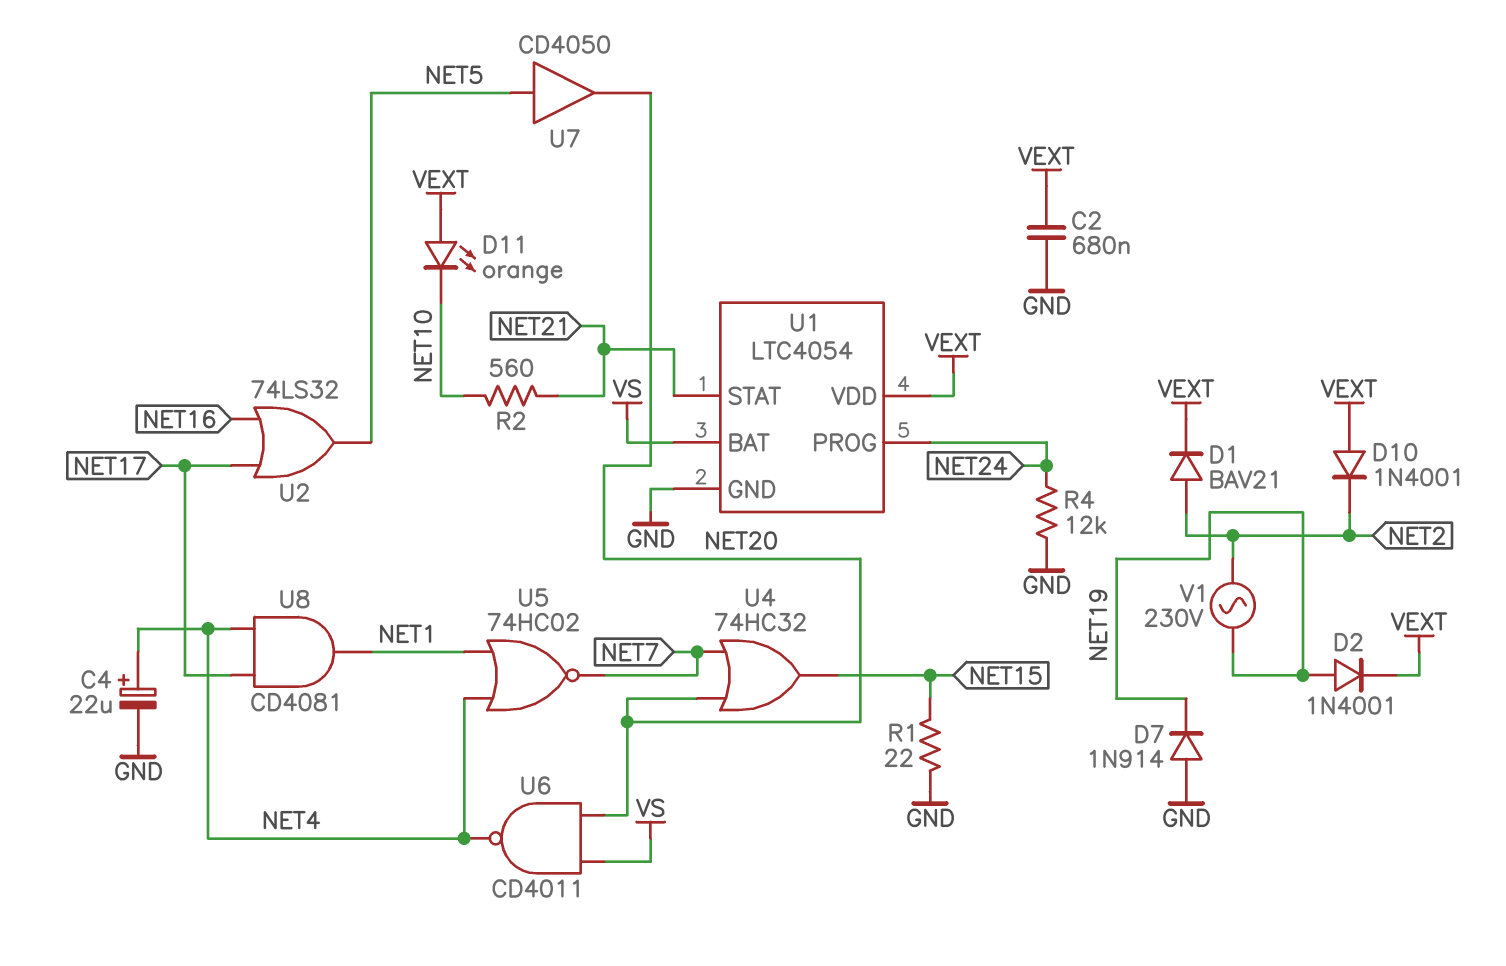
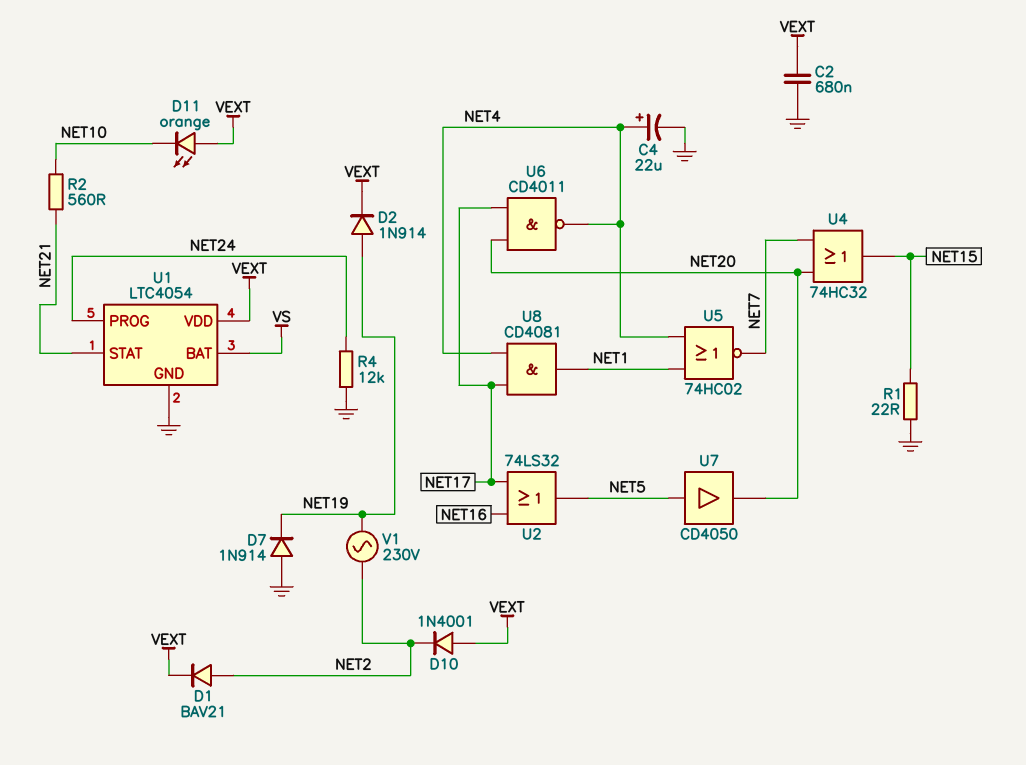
D2: diode 1N4001 (A NET19, K VEXT) -> diode 1N914 (A NET19, K VEXT)
U6: NAND CD4011 (in NET20, in VS, out NET4) -> NAND CD4011 (in NET17, in NET20, out NET4)

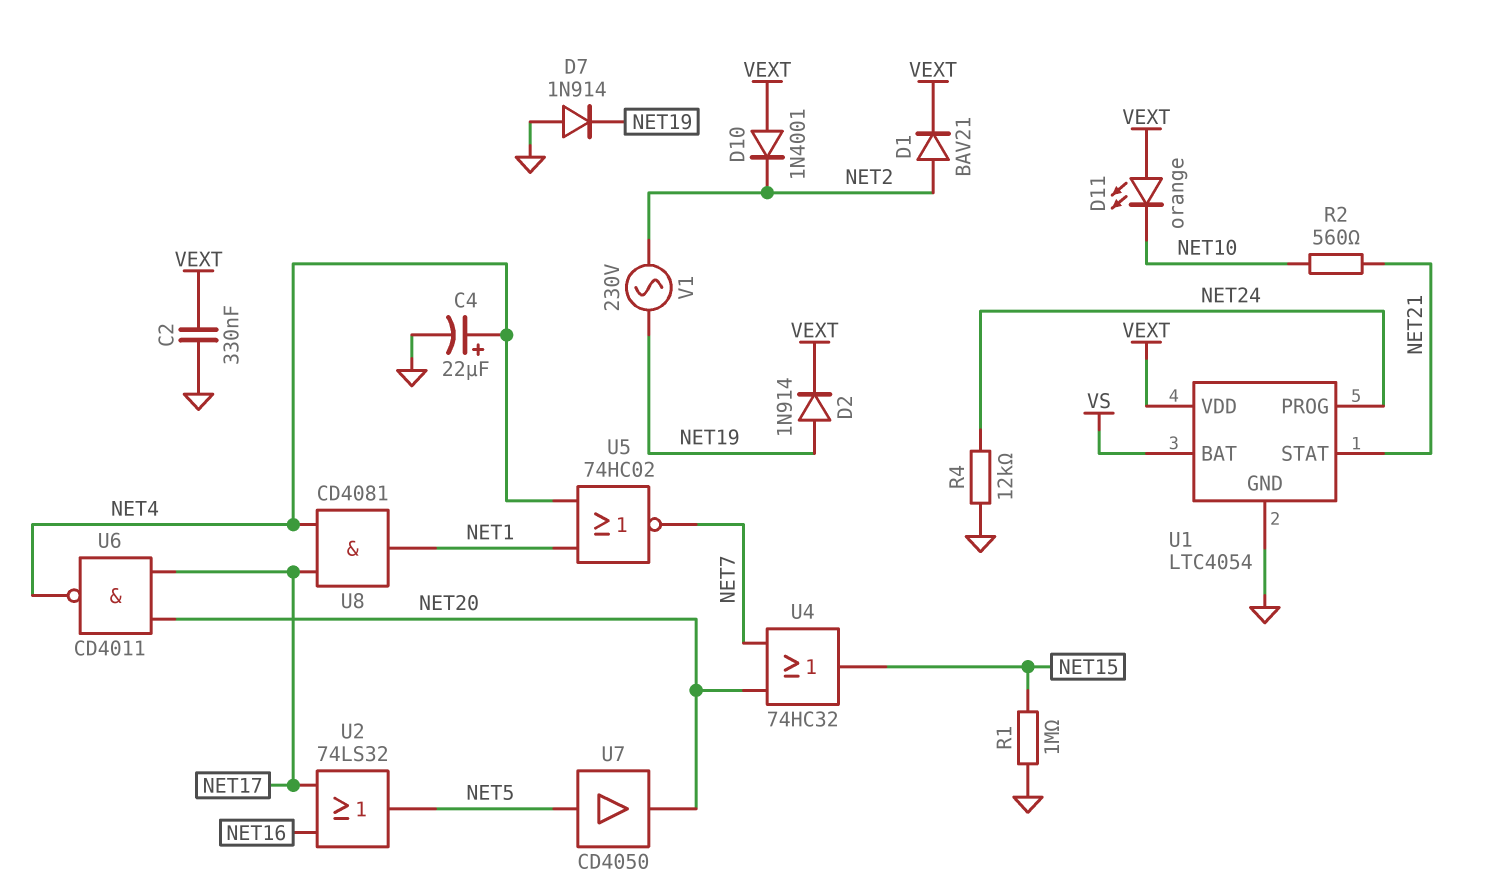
C2: 680nF (GND, VEXT) -> 330nF (GND, VEXT)
R1: 22 (GND, NET15) -> 1M (GND, NET15)

